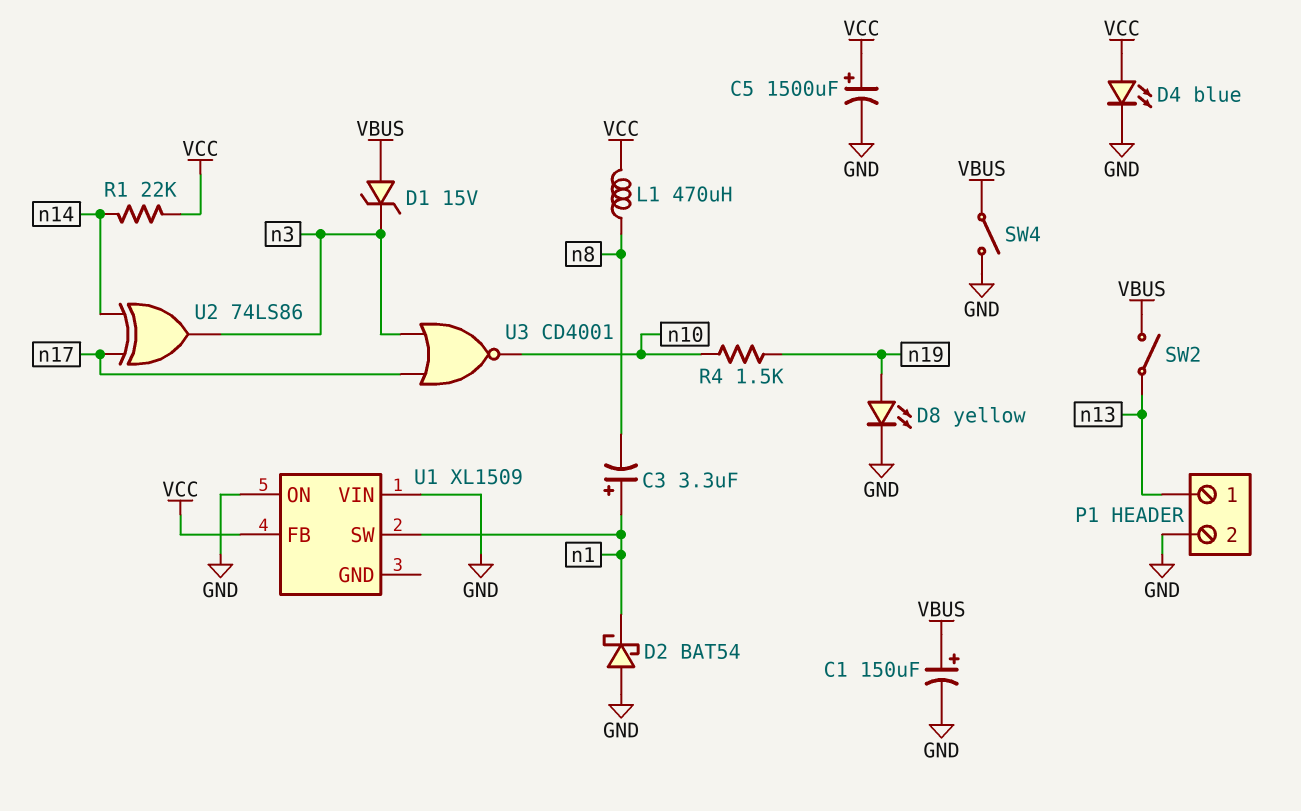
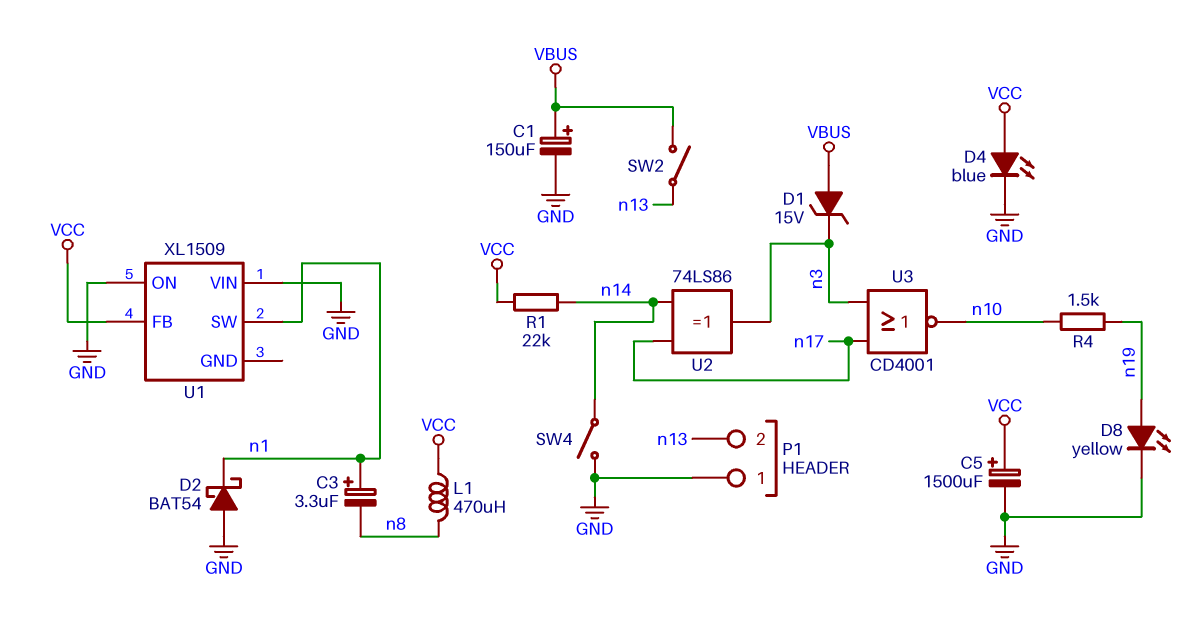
P1 pin 1: n13 -> GND
P1 pin 2: GND -> n13
SW4: switch (GND, VBUS) -> switch (GND, n14)

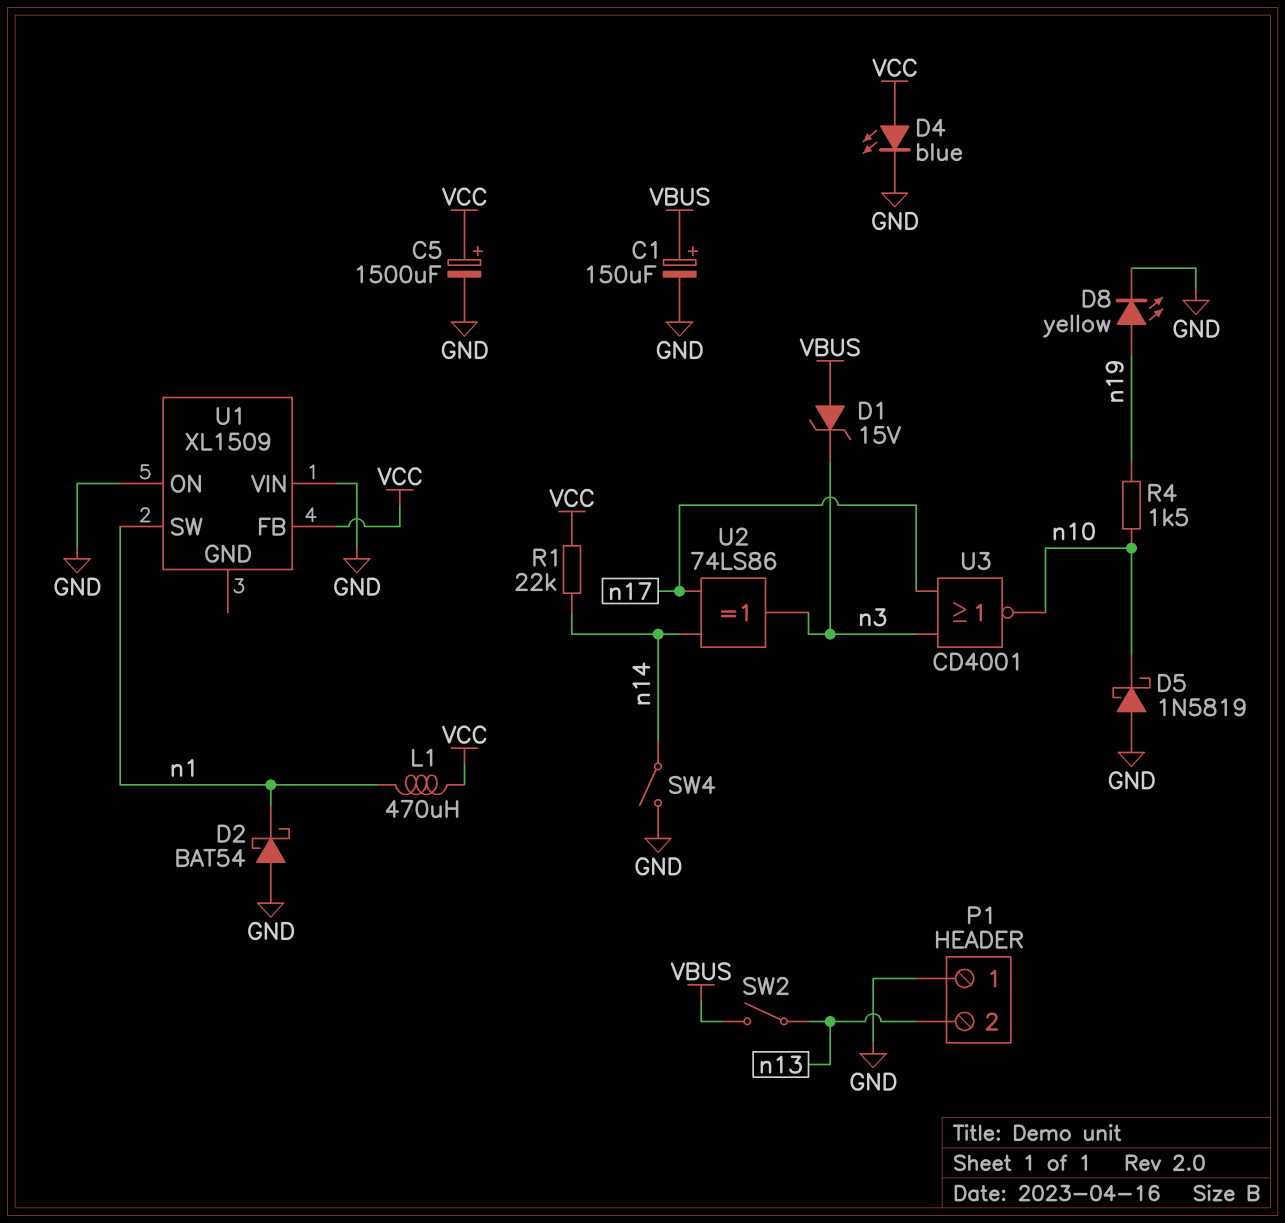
C3: 3.3uF (plus n1, minus n8) -> none
D5: none -> schottky 1N5819 (A GND, K n10)
L1: 470uH (VCC, n8) -> 470uH (VCC, n1)

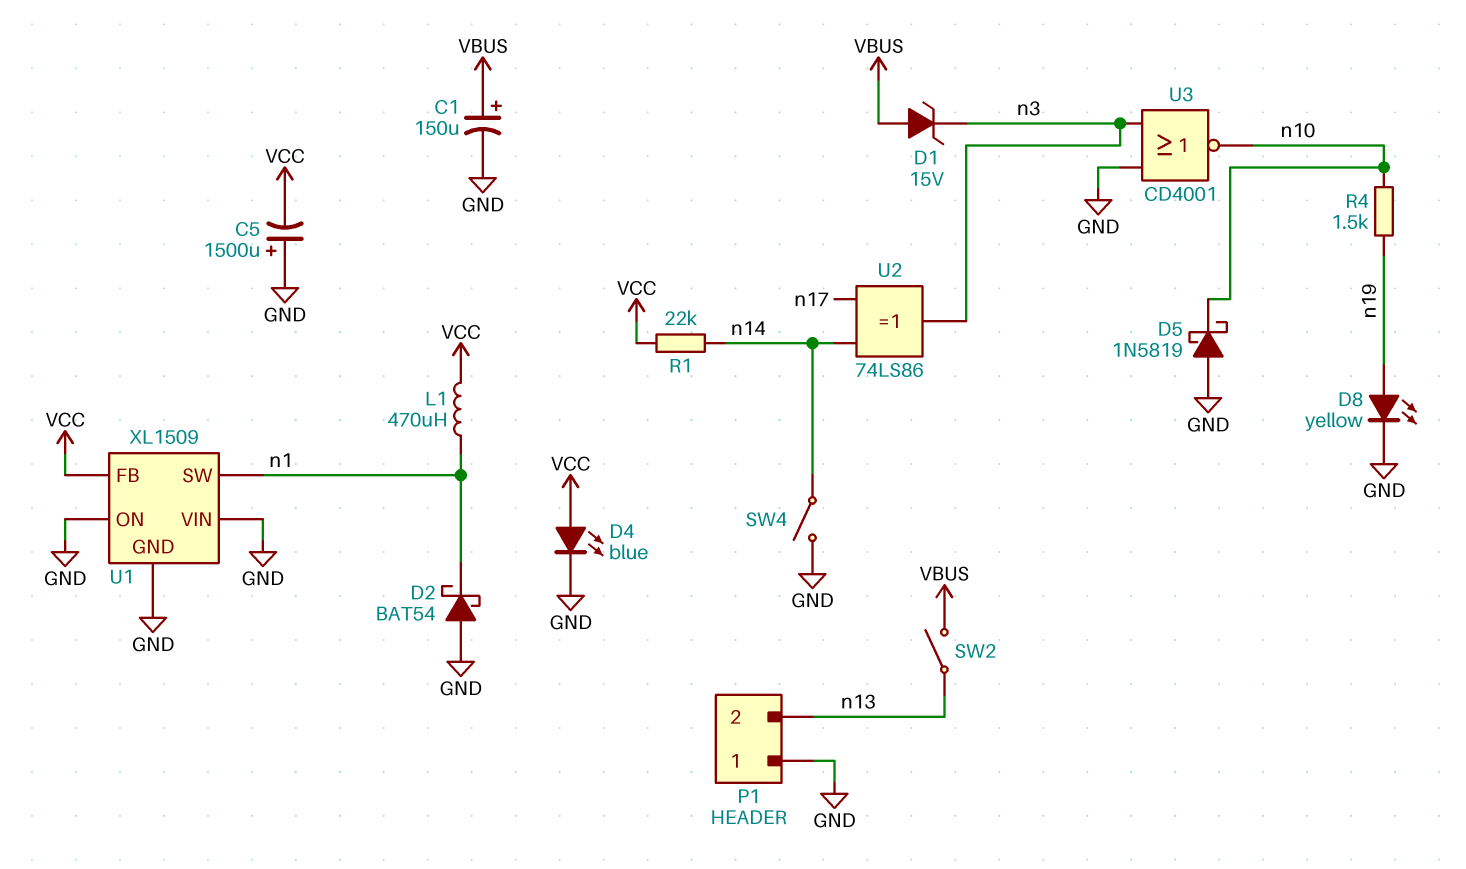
C5: 1500uF (plus VCC, minus GND) -> 1500uF (plus GND, minus VCC)
U1 pin GND: none -> GND
U3: NOR CD4001 (in n3, in n17, out n10) -> NOR CD4001 (in GND, in n3, out n10)

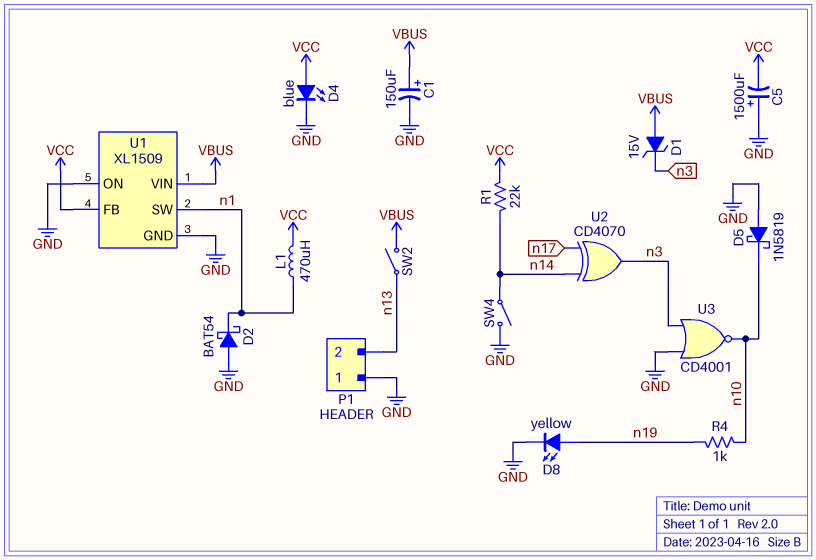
R4: 1.5k (n10, n19) -> 1k (n10, n19)
U1 pin VIN: GND -> VBUS
U2: XOR 74LS86 (in n14, in n17, out n3) -> XOR CD4070 (in n14, in n17, out n3)

